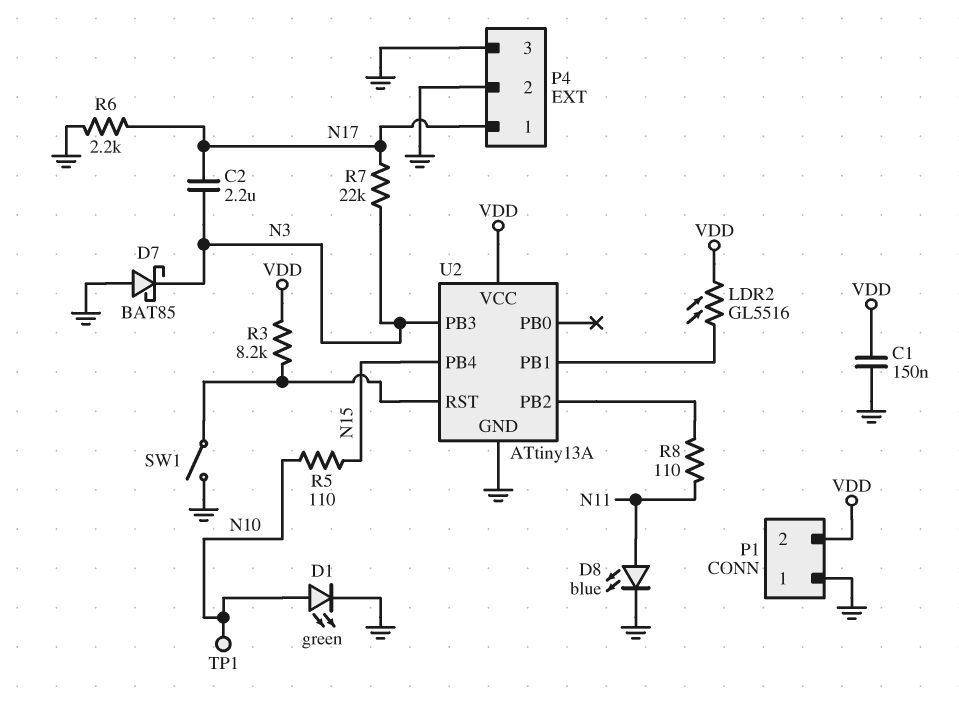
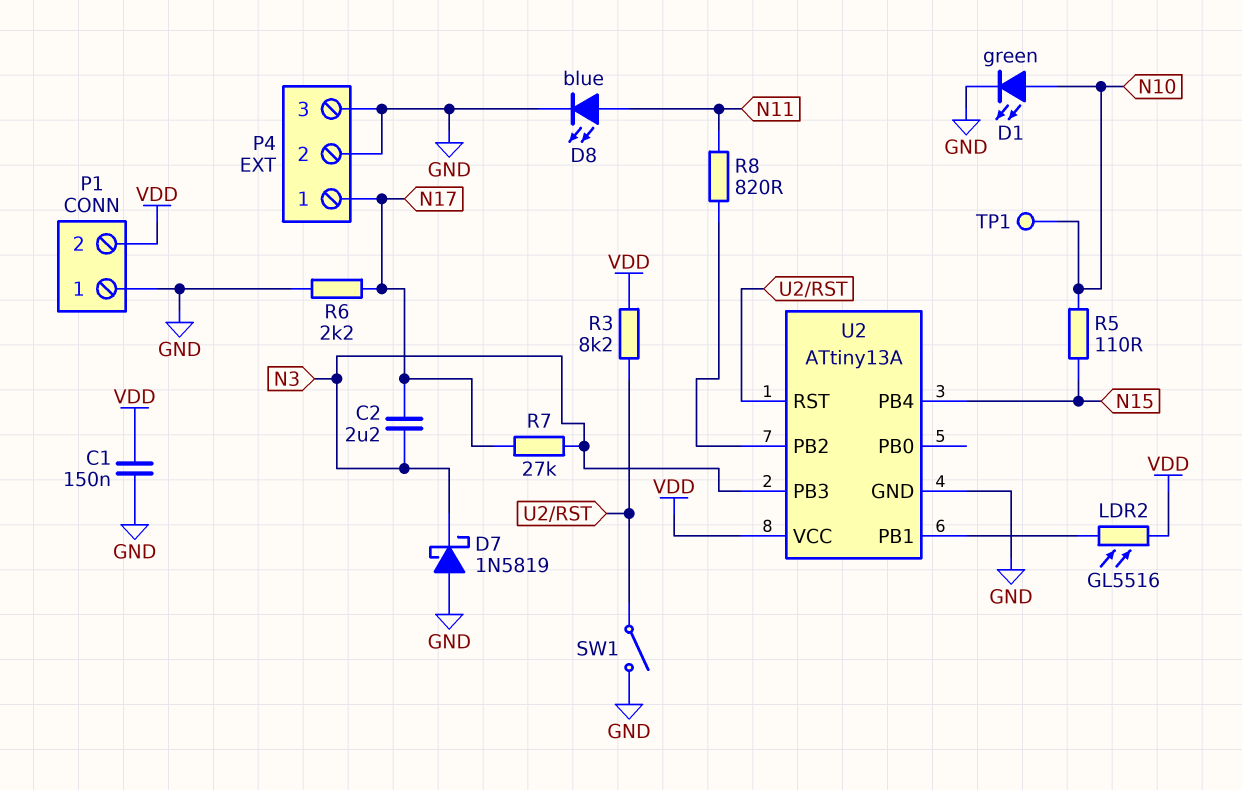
D7: schottky BAT85 (A GND, K N3) -> schottky 1N5819 (A GND, K N3)
R7: 22k (N3, N17) -> 27k (N3, N17)
R8: 110 (N11, U2/PB2) -> 820 (N11, U2/PB2)

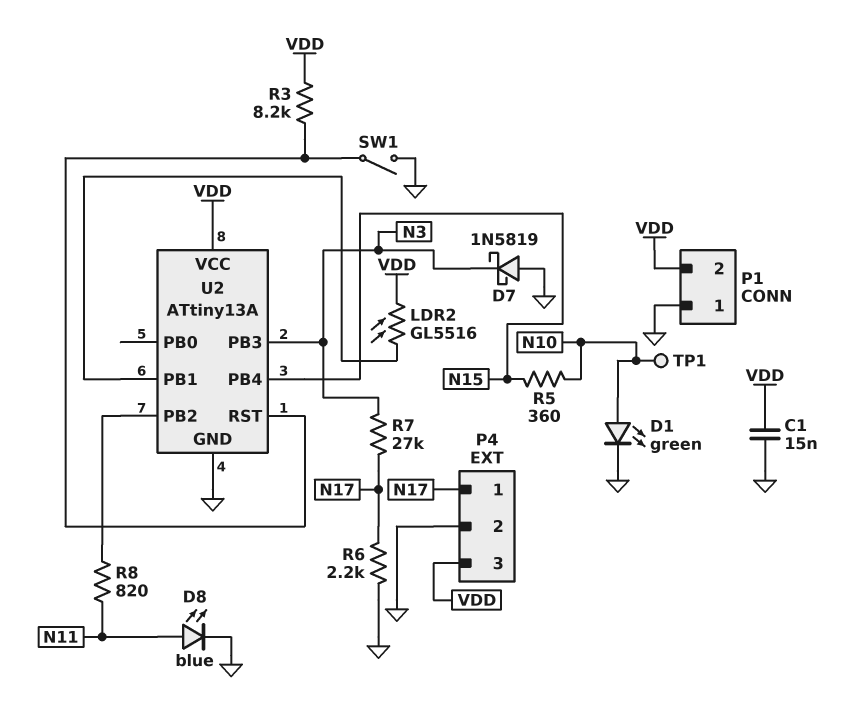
C1: 150nF (GND, VDD) -> 15nF (GND, VDD)
C2: 2.2uF (N3, N17) -> none
P4 pin 3: GND -> VDD
R5: 110 (N10, N15) -> 360 (N10, N15)

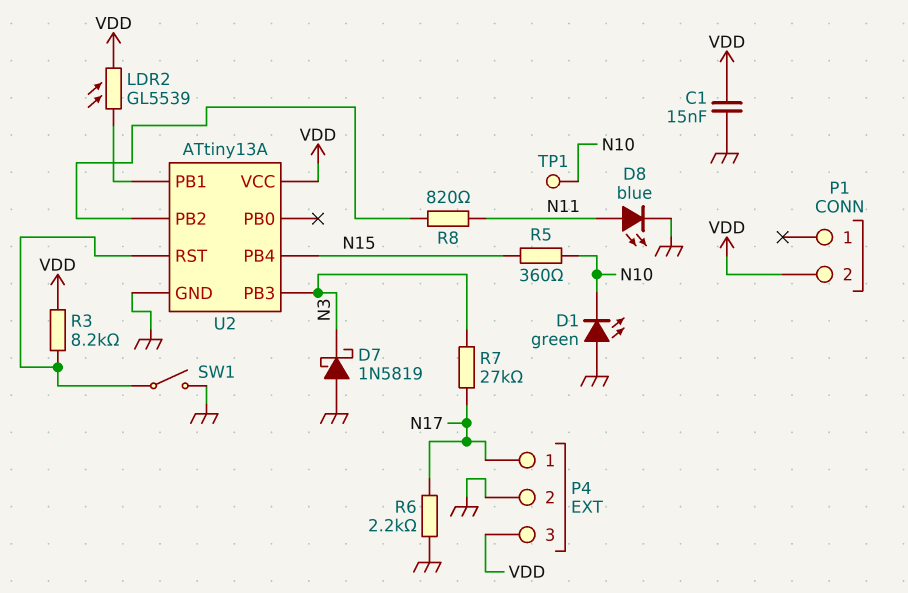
D1: LED green (A N10, K GND) -> LED green (A GND, K N10)
LDR2: GL5516 (U2/PB1, VDD) -> GL5539 (U2/PB1, VDD)
P1 pin 1: GND -> none

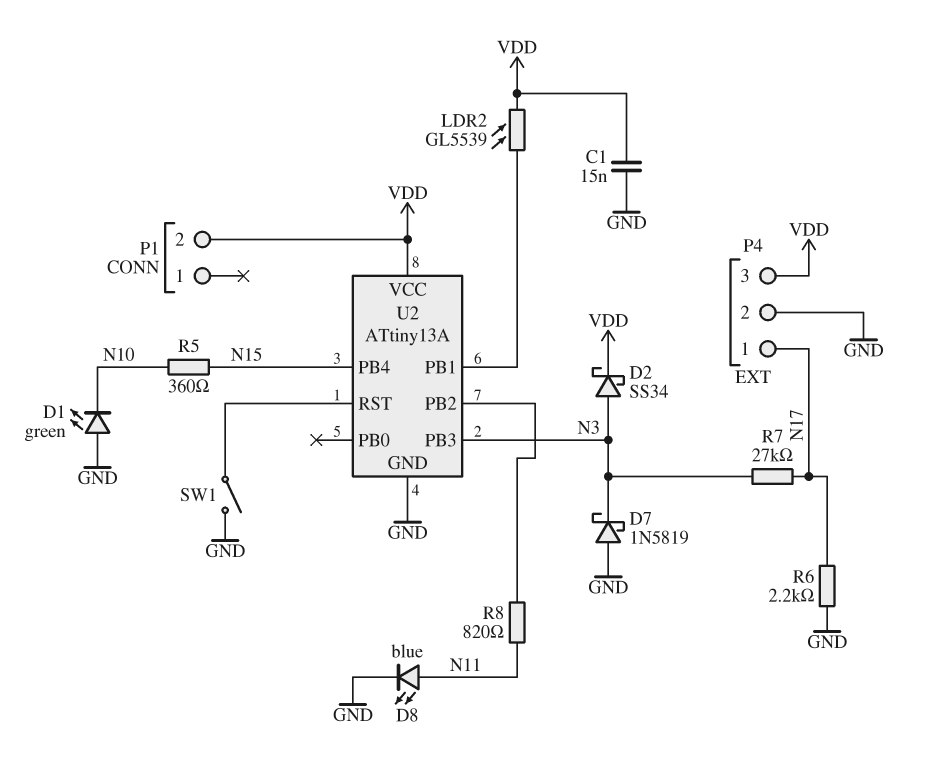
D2: none -> schottky SS34 (A N3, K VDD)
R3: 8.2k (U2/RST, VDD) -> none
TP1: test point (N10) -> none

